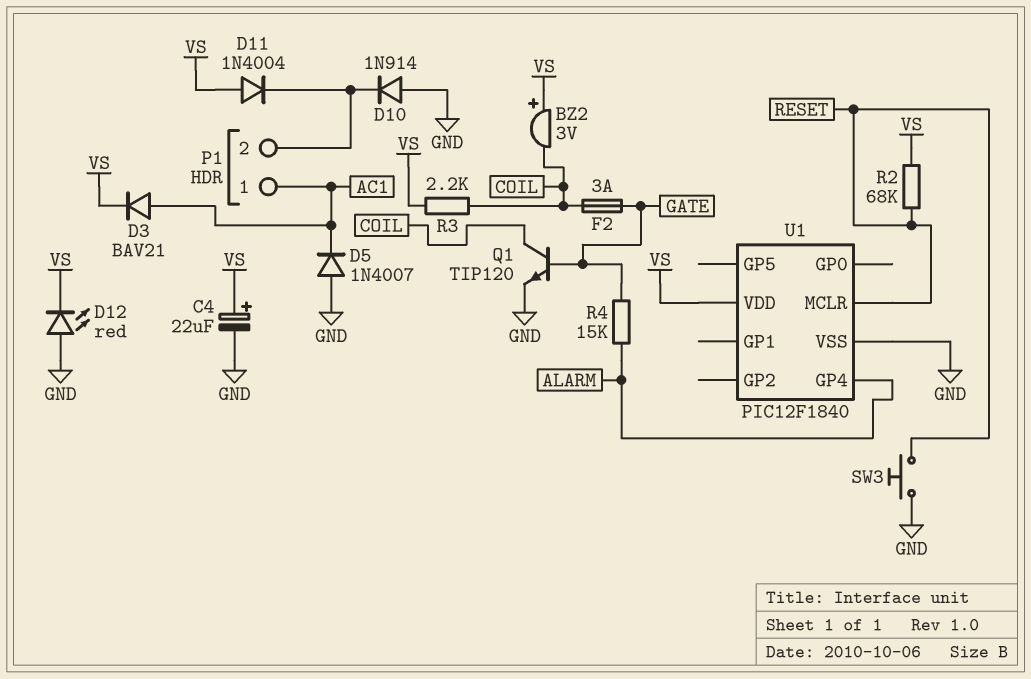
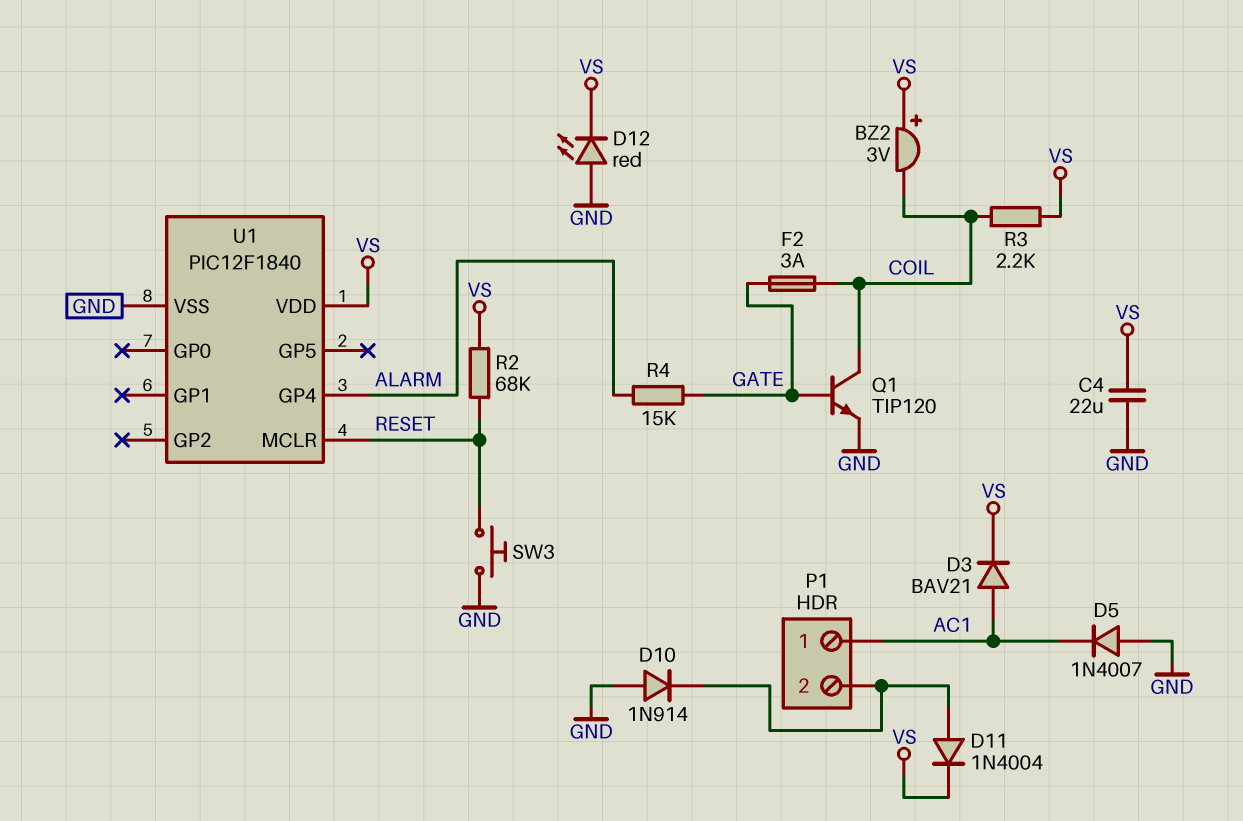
C4: 22uF (plus VS, minus GND) -> 22uF (GND, VS)
D11: diode 1N4004 (A VS, K P1/2) -> diode 1N4004 (A P1/2, K VS)

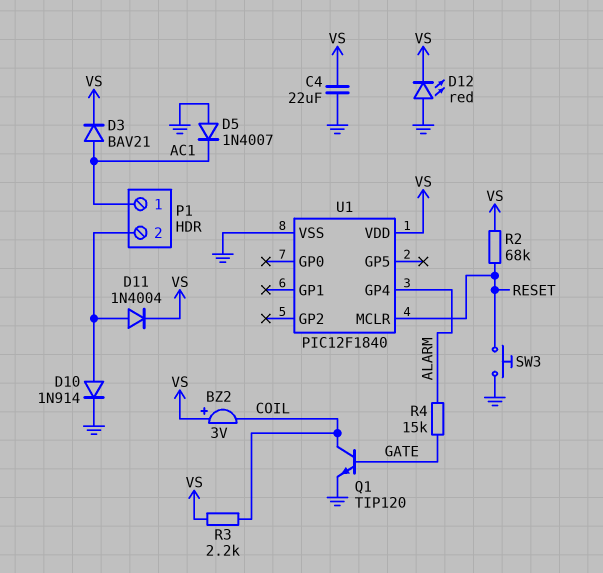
D10: diode 1N914 (A GND, K P1/2) -> diode 1N914 (A P1/2, K GND)
F2: 3A (COIL, GATE) -> none

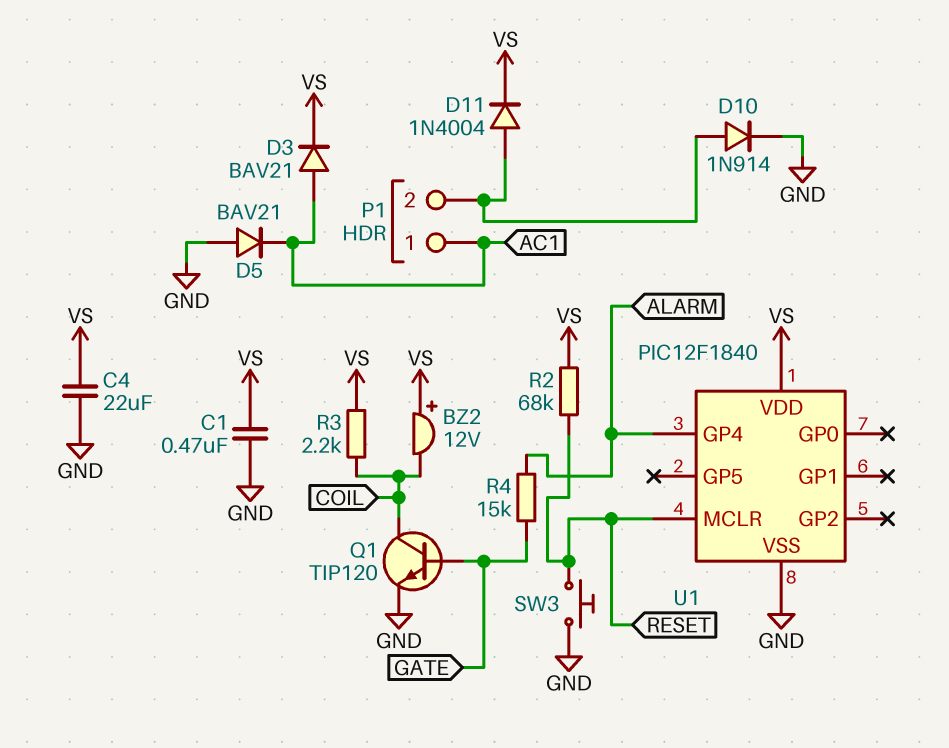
BZ2: buzzer 3V (plus VS, minus COIL) -> buzzer 12V (plus VS, minus COIL)
C1: none -> 470nF (GND, VS)
D5: diode 1N4007 (A GND, K AC1) -> diode BAV21 (A GND, K AC1)
D12: LED red (A GND, K VS) -> none

